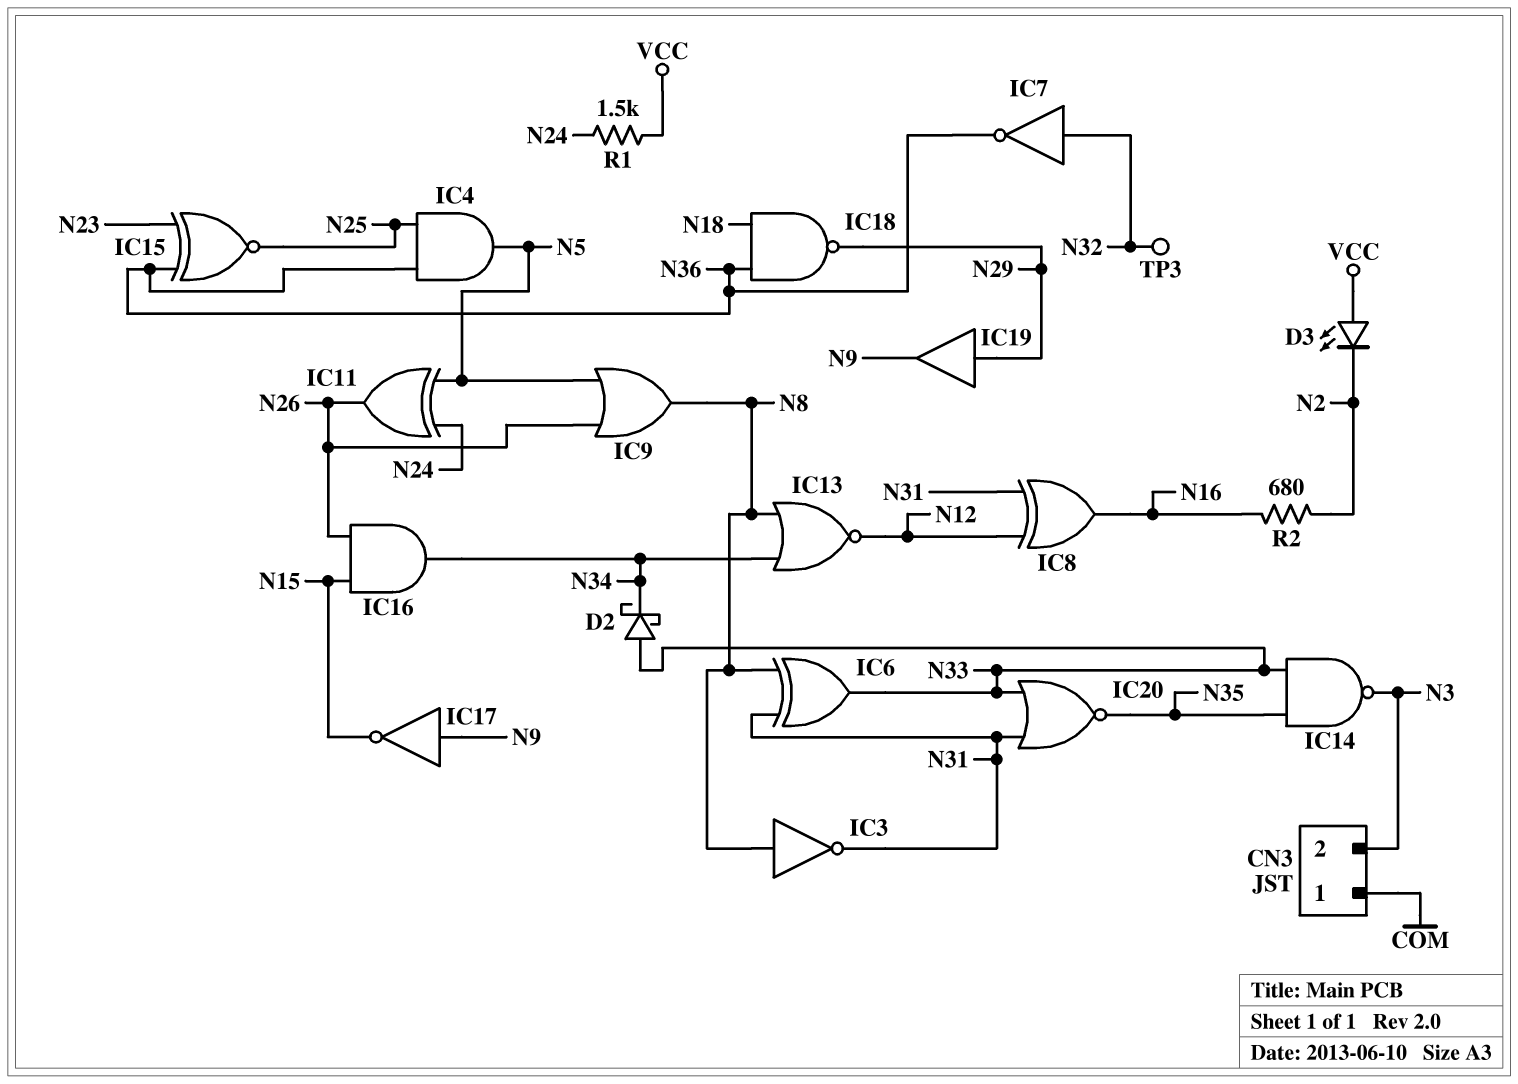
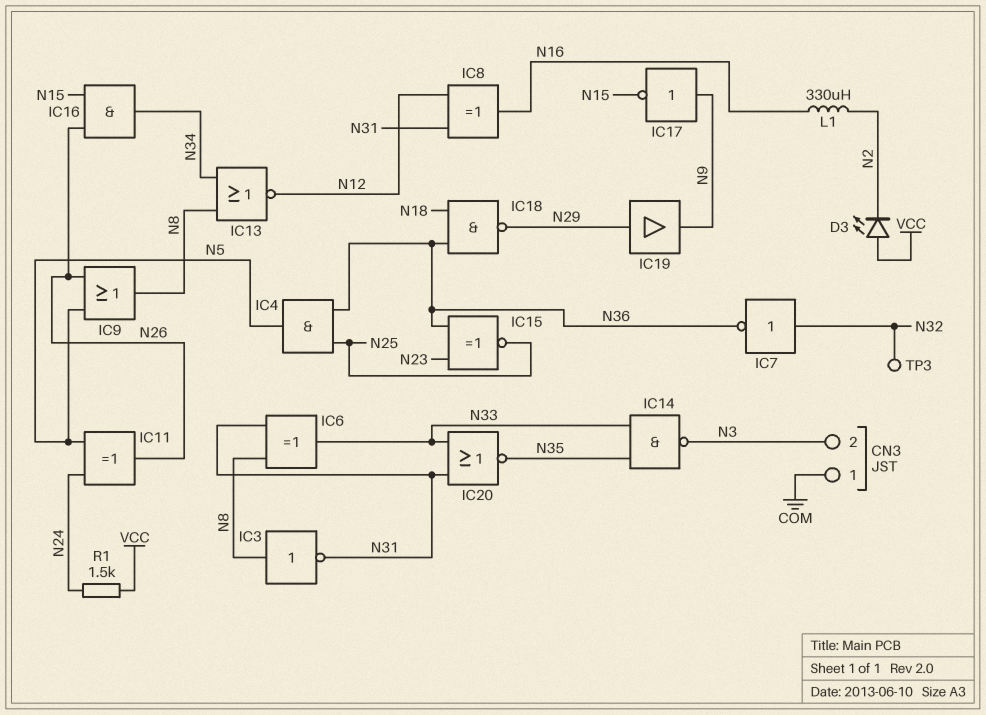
D2: schottky (A N33, K N34) -> none
L1: none -> 330uH (N2, N16)
R2: 680 (N2, N16) -> none

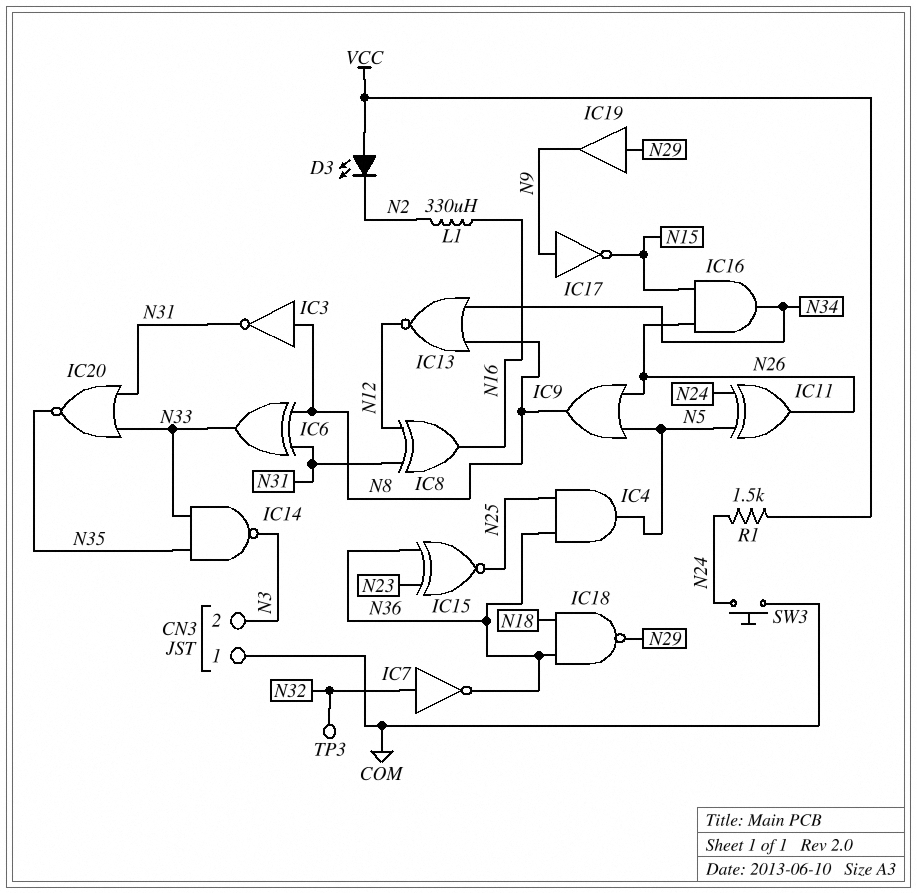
SW3: none -> button (COM, N24)

